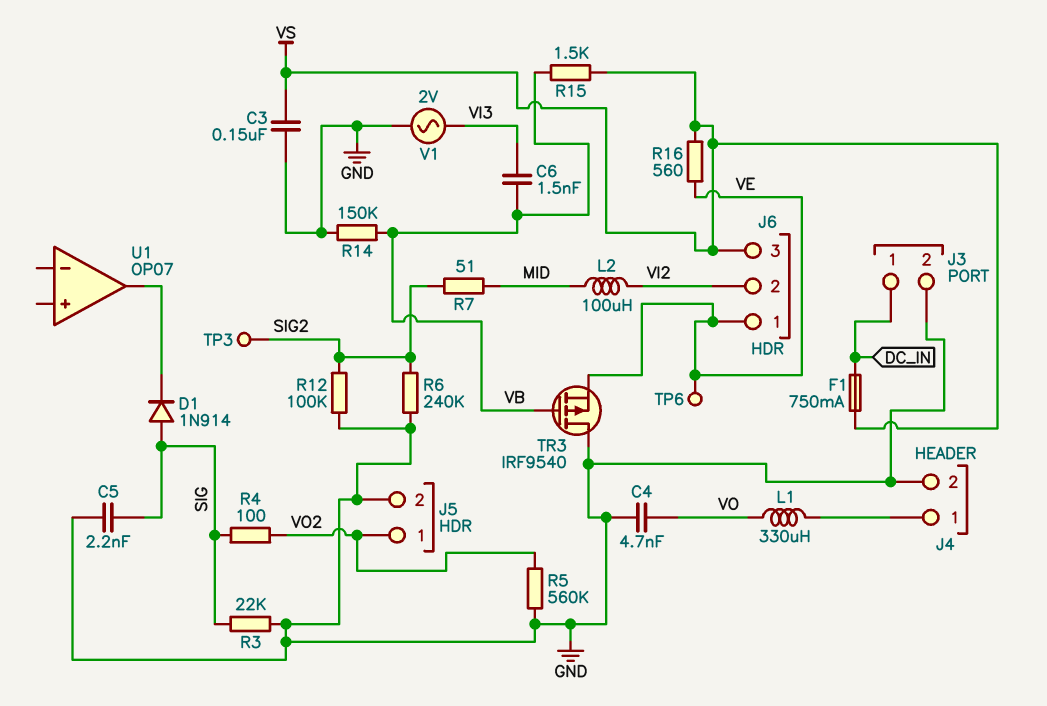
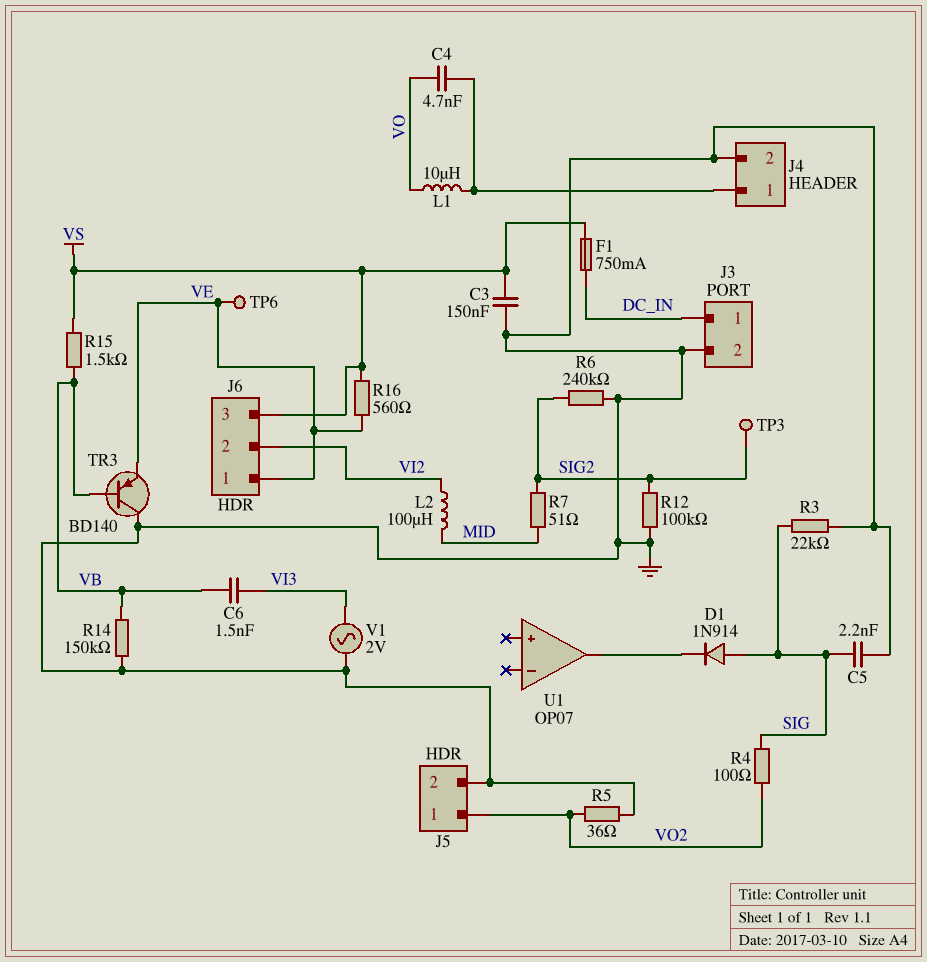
C4: 4.7nF (GND, VO) -> 4.7nF (J4/1, VO)
L1: 330uH (J4/1, VO) -> 10uH (J4/1, VO)
R5: 560k (GND, VO2) -> 36 (GND, VO2)
TR3: PMOS IRF9540 (G VB, D GND, S VE) -> PNP BD140 (B VB, C GND, E VE)

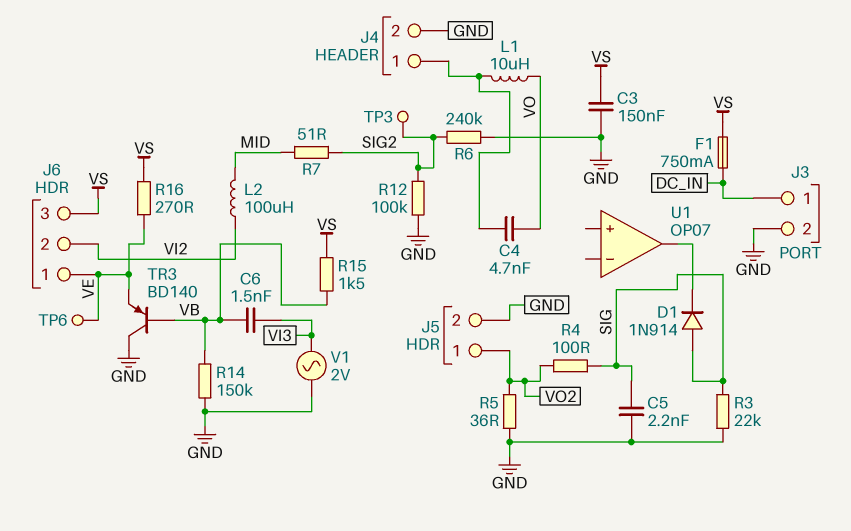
R16: 560 (VE, VS) -> 270 (VE, VS)

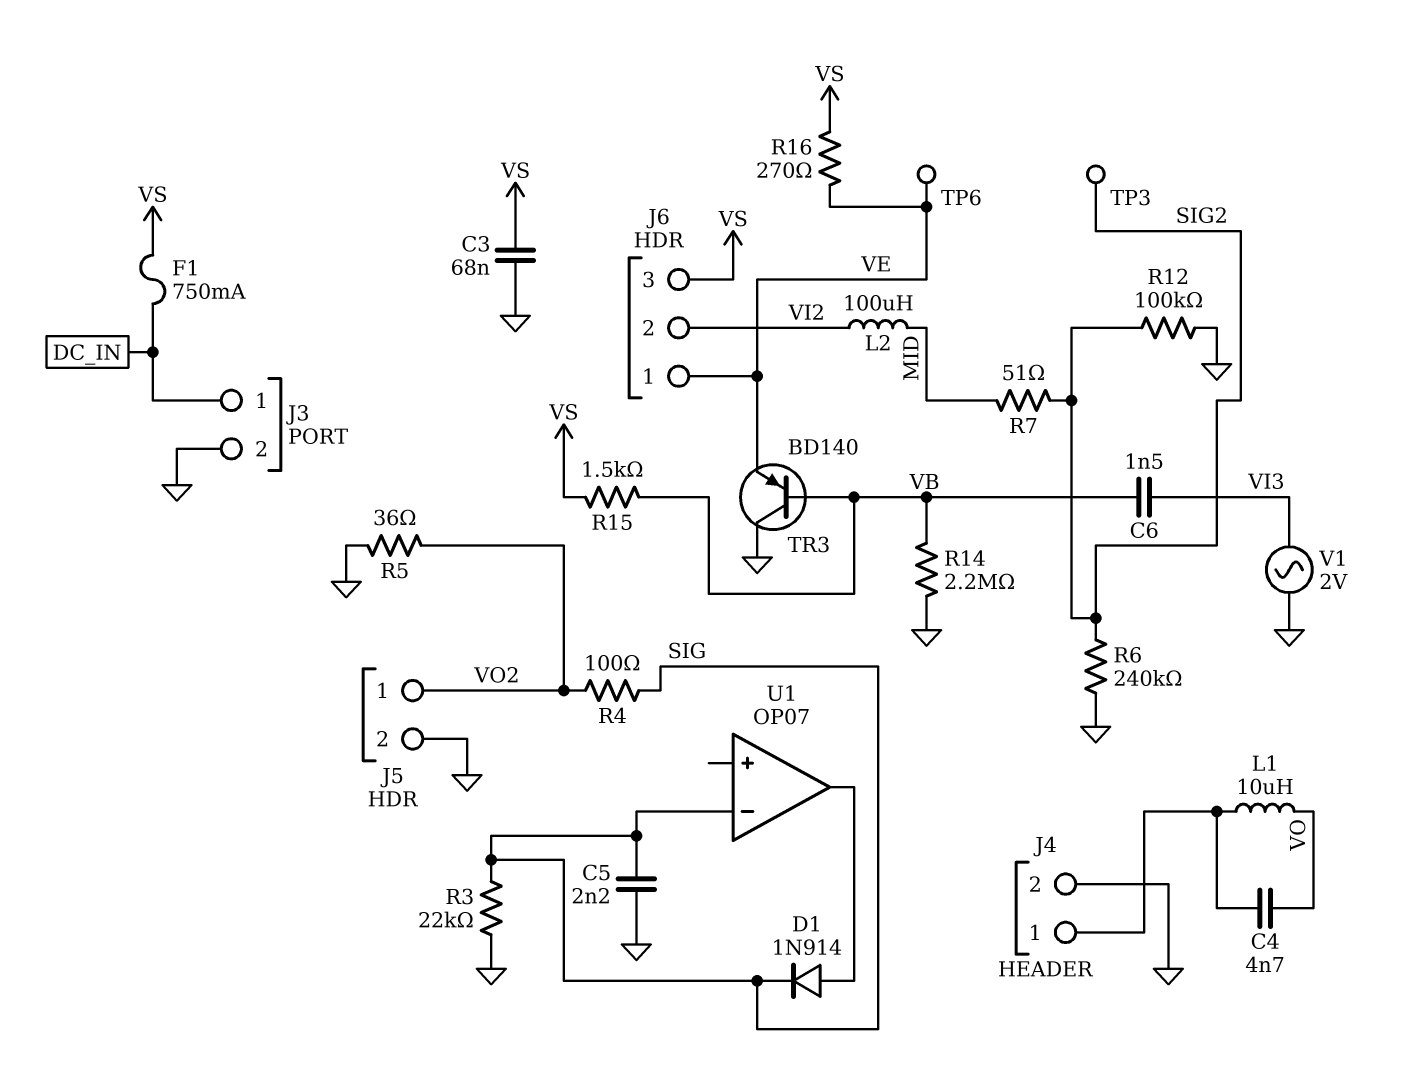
C3: 150nF (GND, VS) -> 68nF (GND, VS)
D1: diode 1N914 (A SIG, K U1/out) -> diode 1N914 (A U1/out, K SIG)
R14: 150k (GND, VB) -> 2.2M (GND, VB)
U1 pin in-: none -> SIG

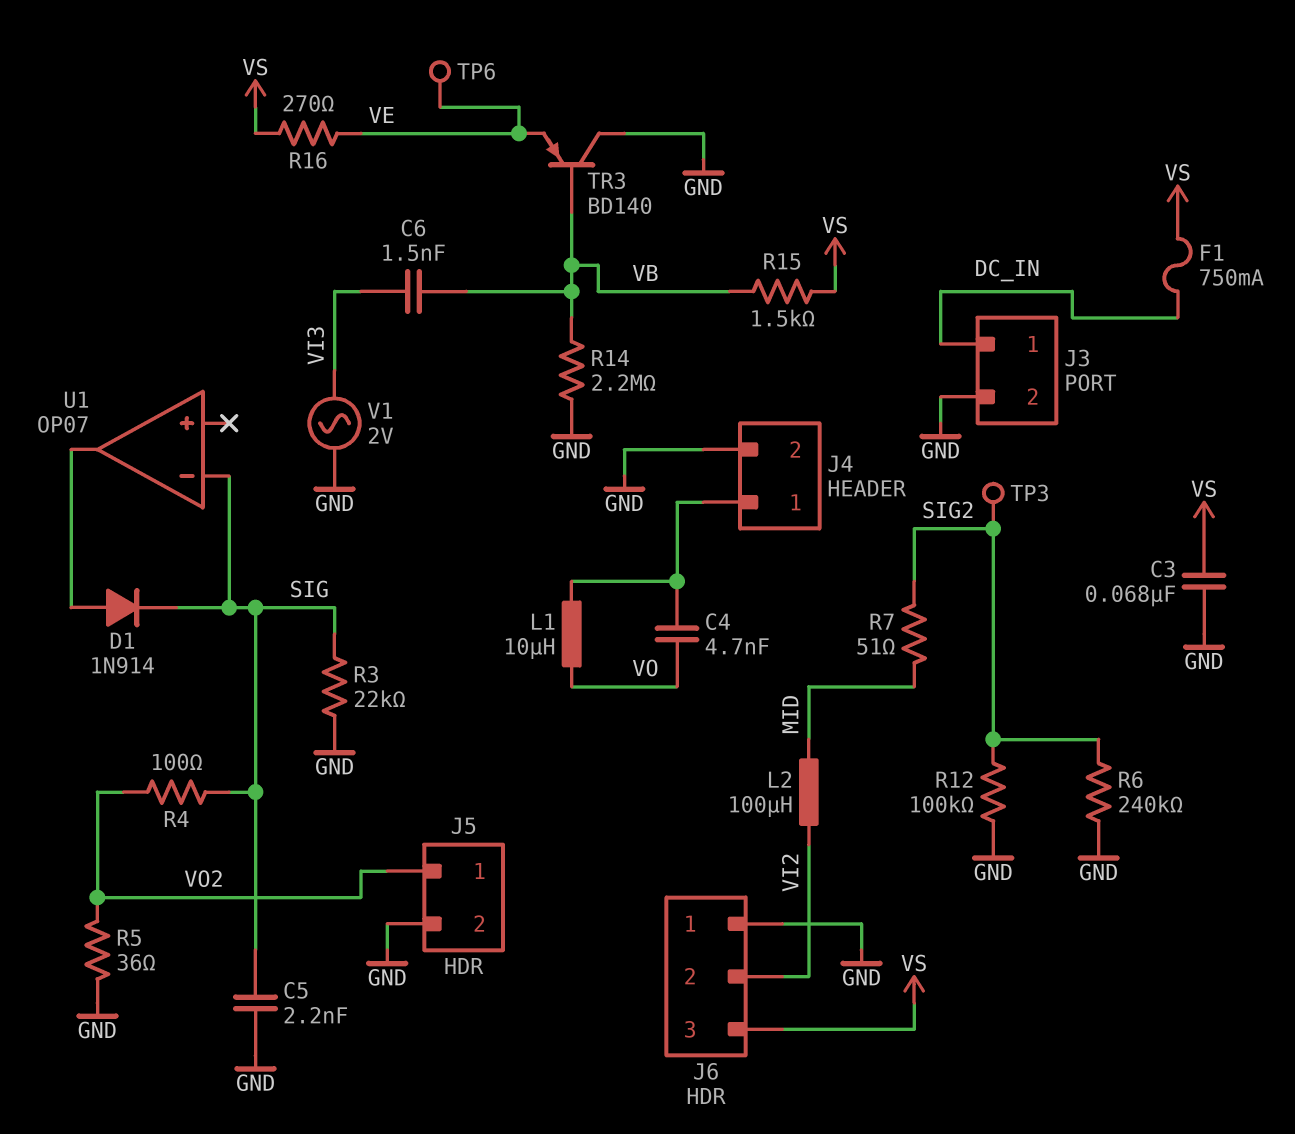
J6 pin 1: VE -> GND

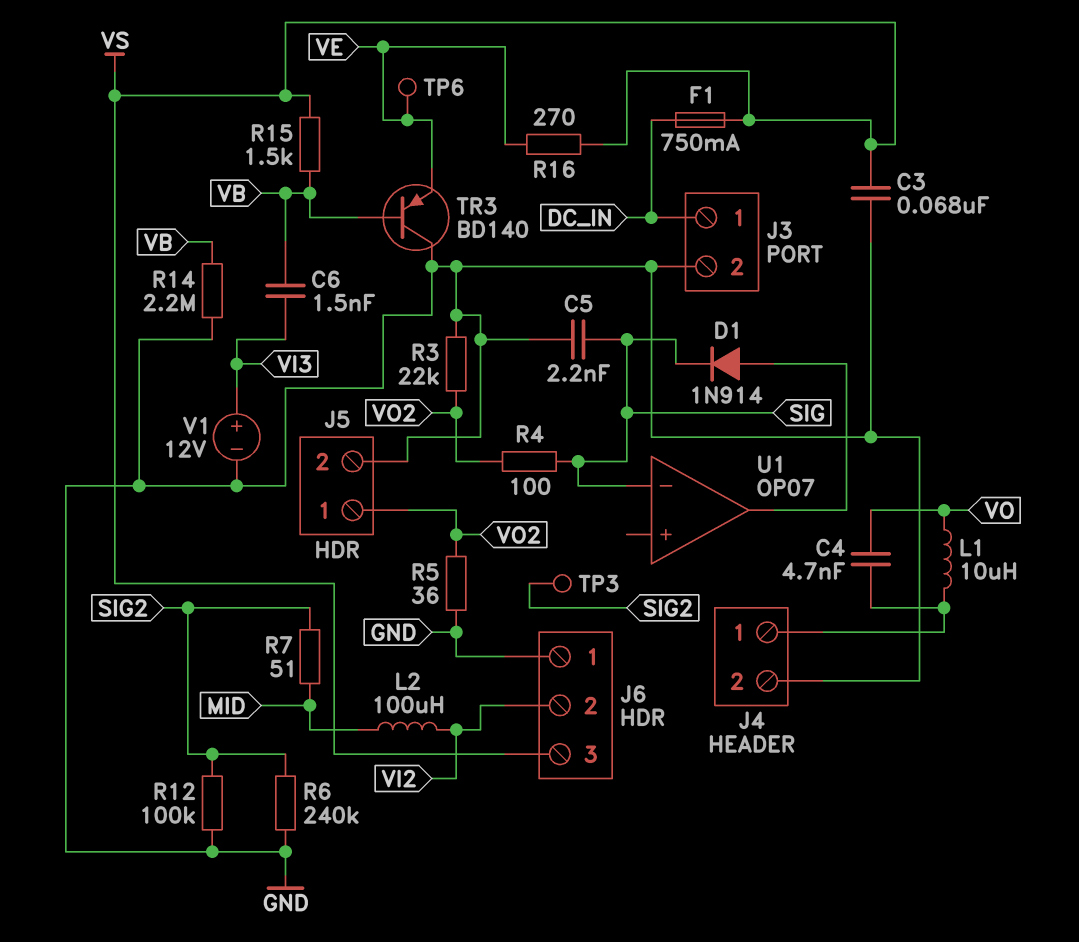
R3: 22k (GND, SIG) -> 22k (GND, VO2)
V1: AC 2V (GND, VI3) -> 12V (plus VI3, minus GND)

